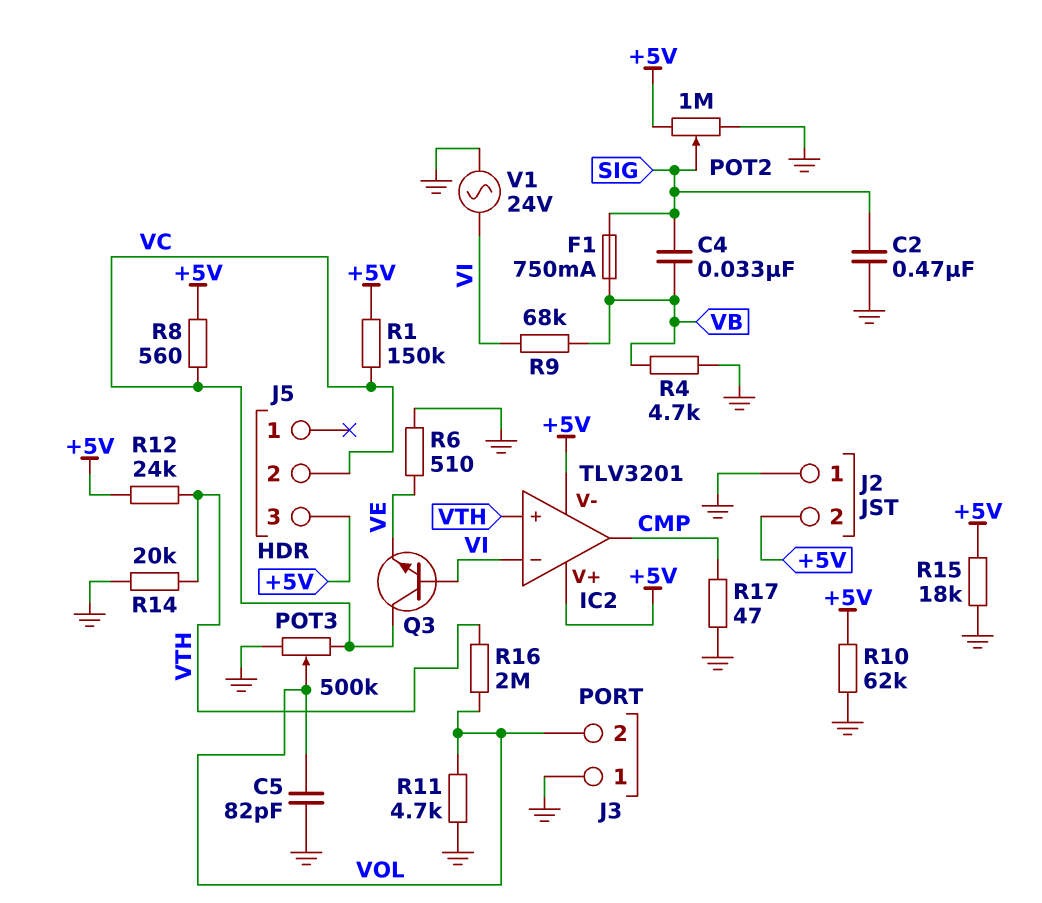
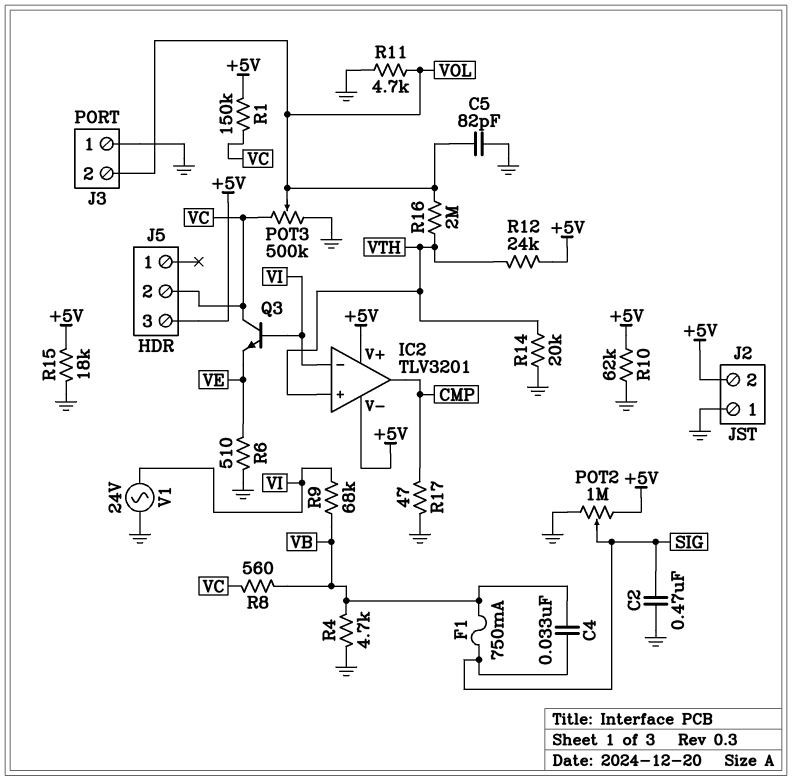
R8: 560 (+5V, VC) -> 560 (VB, VC)

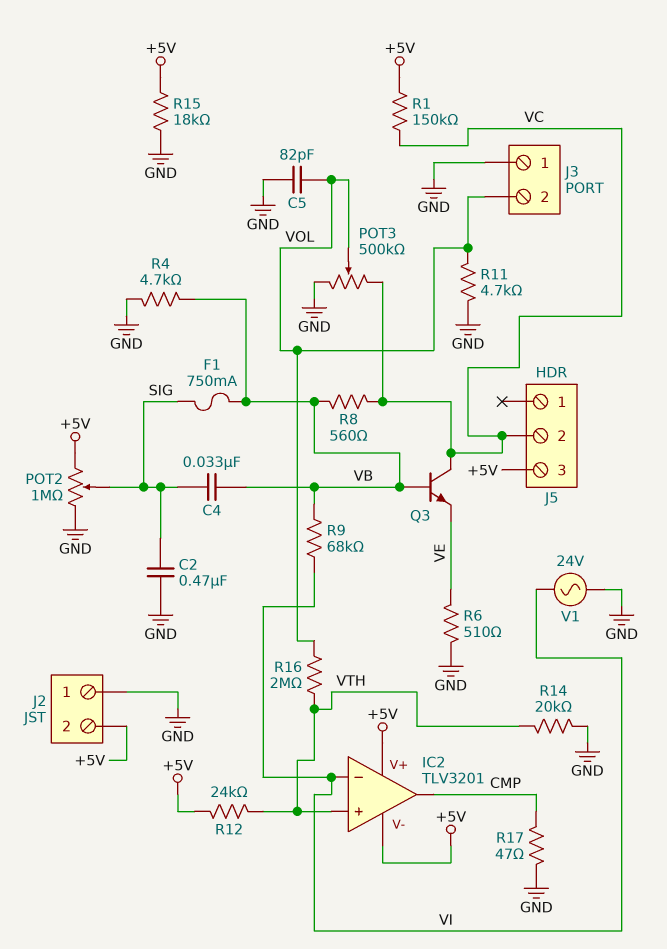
Q3: NPN (B VI, C VC, E VE) -> NPN (B VB, C VC, E VE)
R10: 62k (+5V, GND) -> none

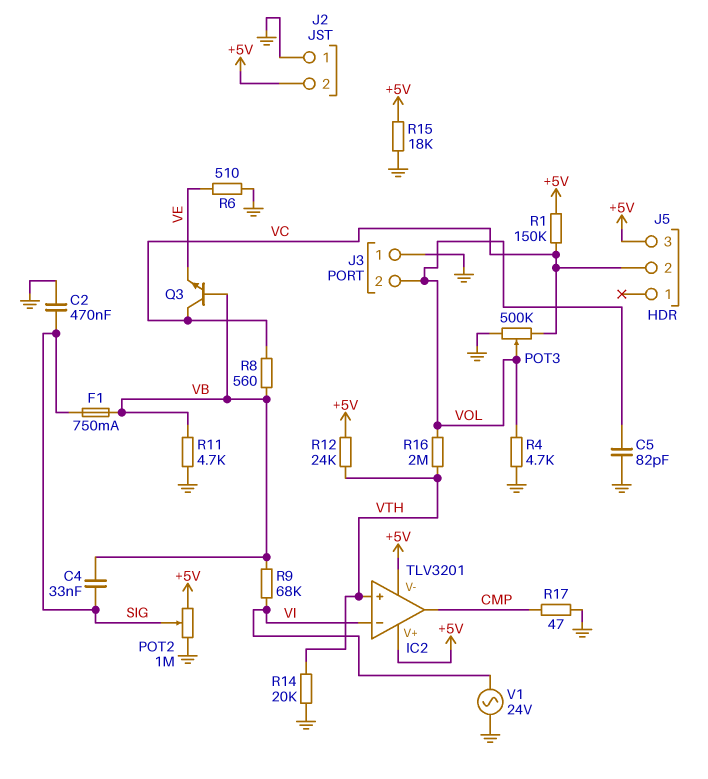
R4: 4.7k (GND, VB) -> 4.7k (GND, VOL)
R11: 4.7k (GND, VOL) -> 4.7k (GND, VB)

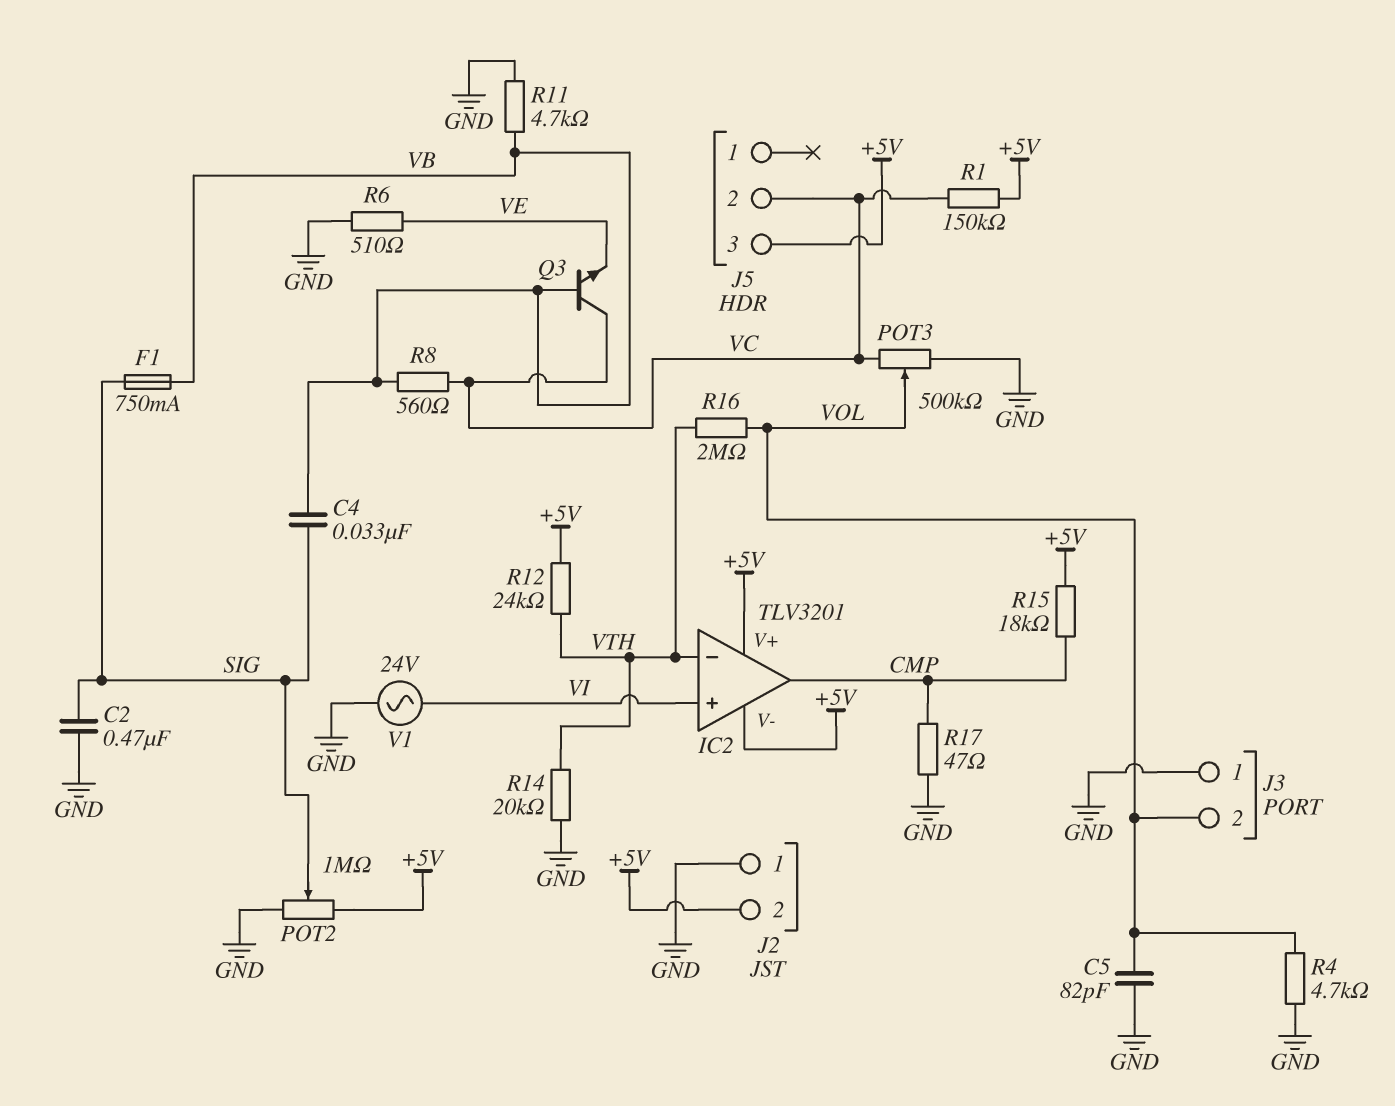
IC2 pin in+: VTH -> VI
IC2 pin in-: VI -> VTH
R9: 68k (VB, VI) -> none
R15: 18k (+5V, GND) -> 18k (+5V, CMP)

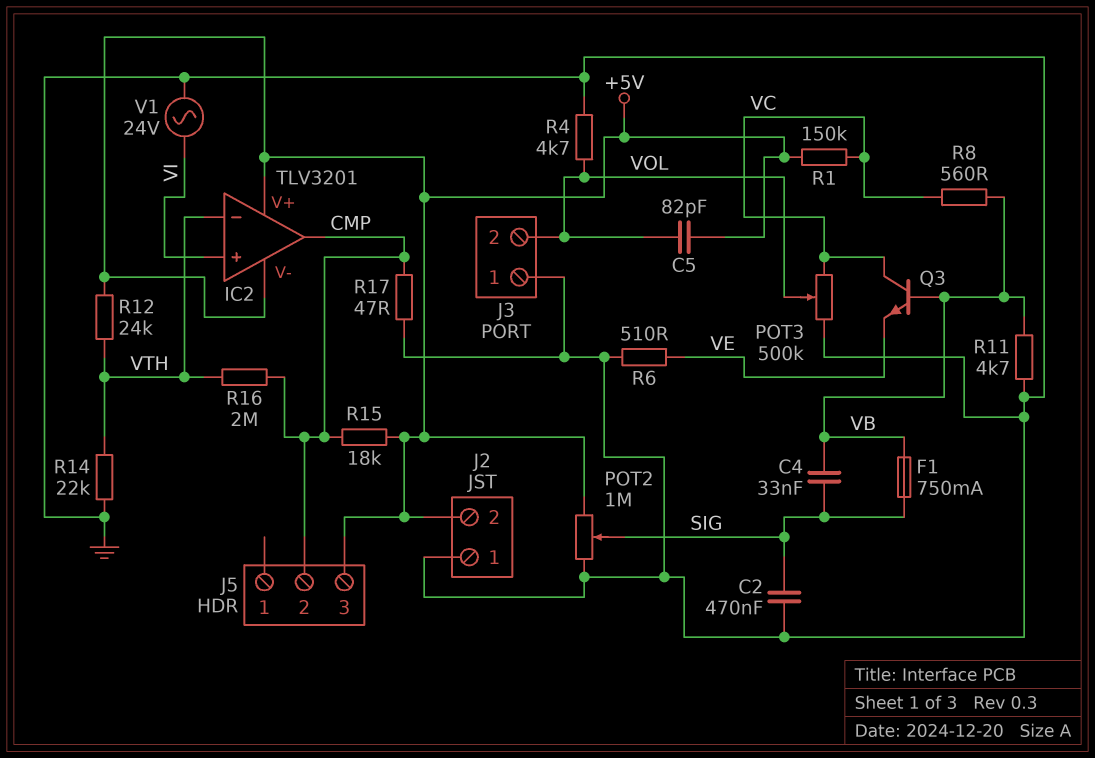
C5: 82pF (GND, VOL) -> 82pF (+5V, VOL)
J5 pin 2: VC -> CMP
R14: 20k (GND, VTH) -> 22k (GND, VTH)
R16: 2M (VOL, VTH) -> 2M (CMP, VTH)

